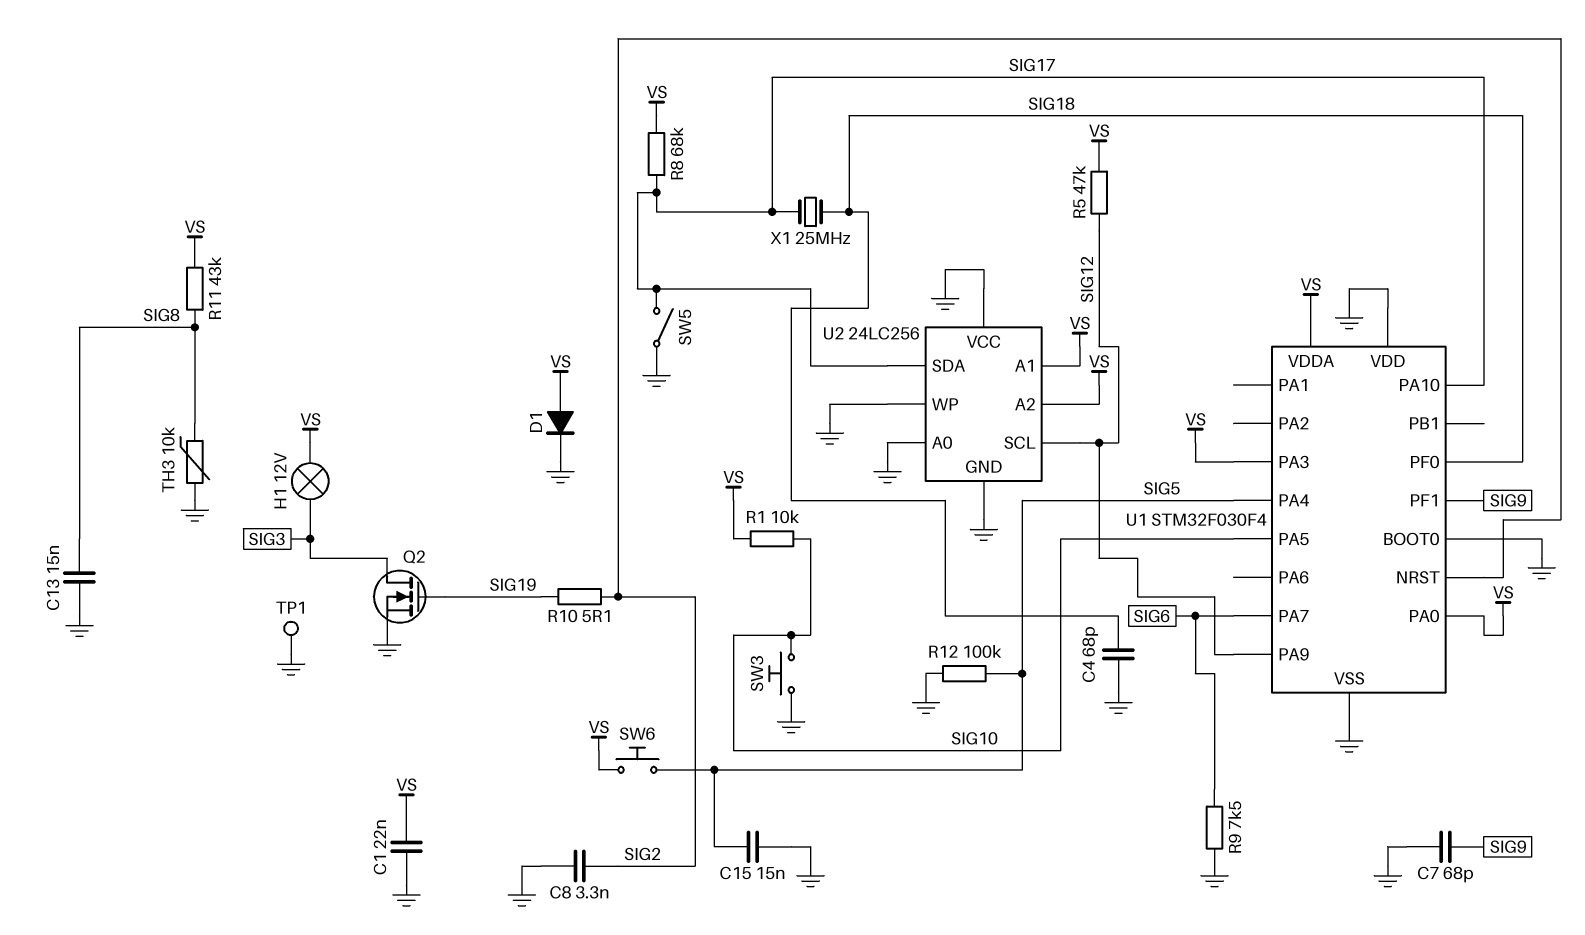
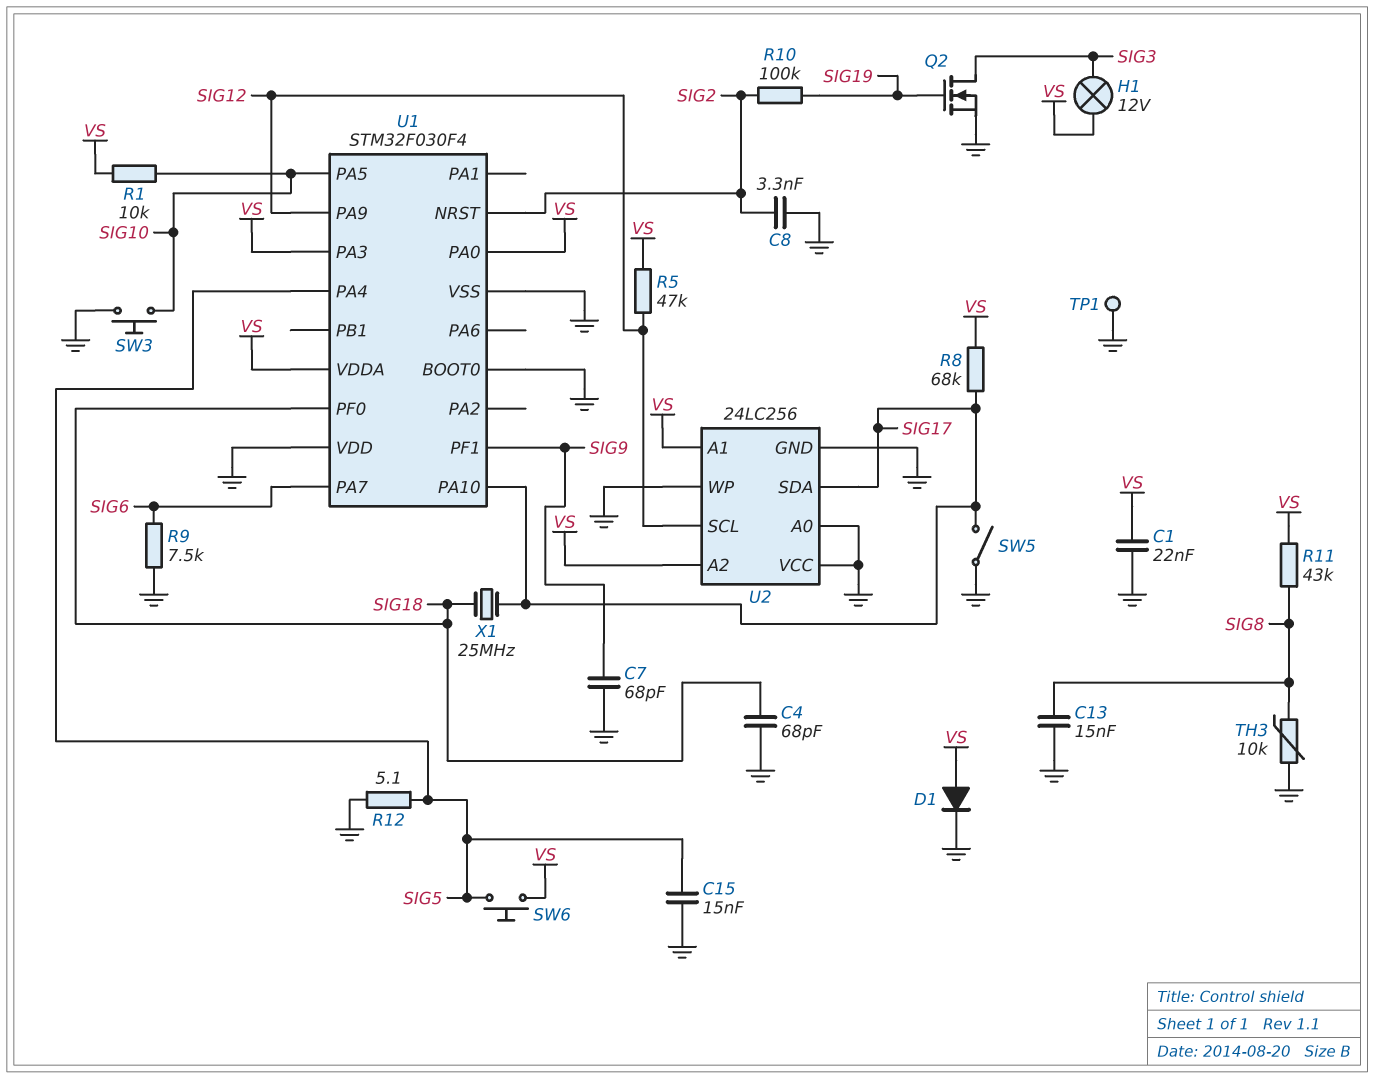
R10: 5.1 (SIG2, SIG19) -> 100k (SIG2, SIG19)
R12: 100k (GND, SIG5) -> 5.1 (GND, SIG5)

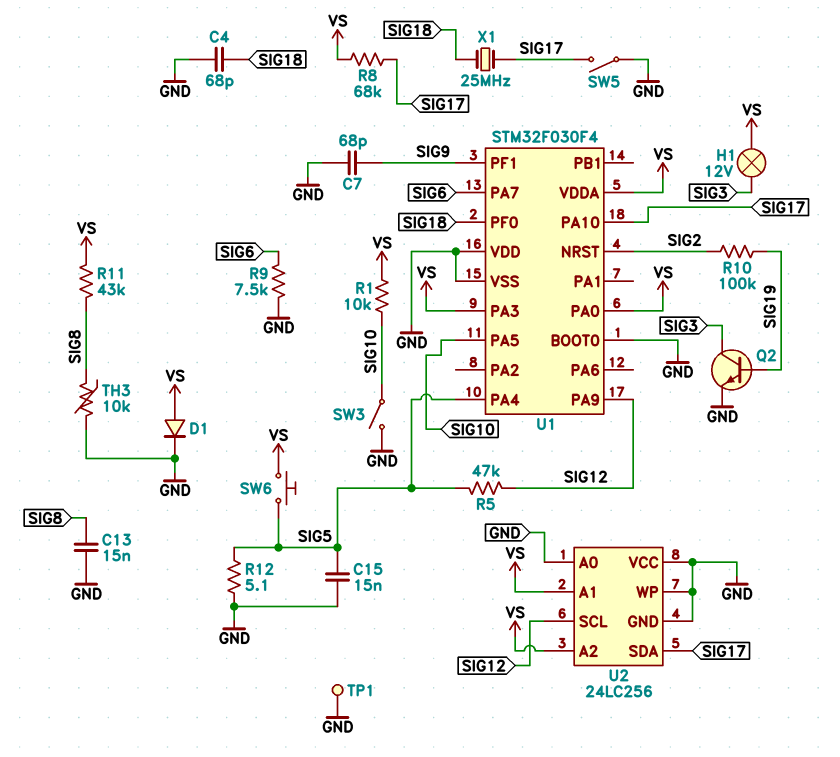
C1: 22nF (GND, VS) -> none
C8: 3.3nF (GND, SIG2) -> none
Q2: NMOS (G SIG19, D SIG3, S GND) -> NPN (B SIG19, C SIG3, E GND)
R5: 47k (SIG12, VS) -> 47k (SIG5, SIG12)
SW3: button (GND, SIG10) -> switch (GND, SIG10)

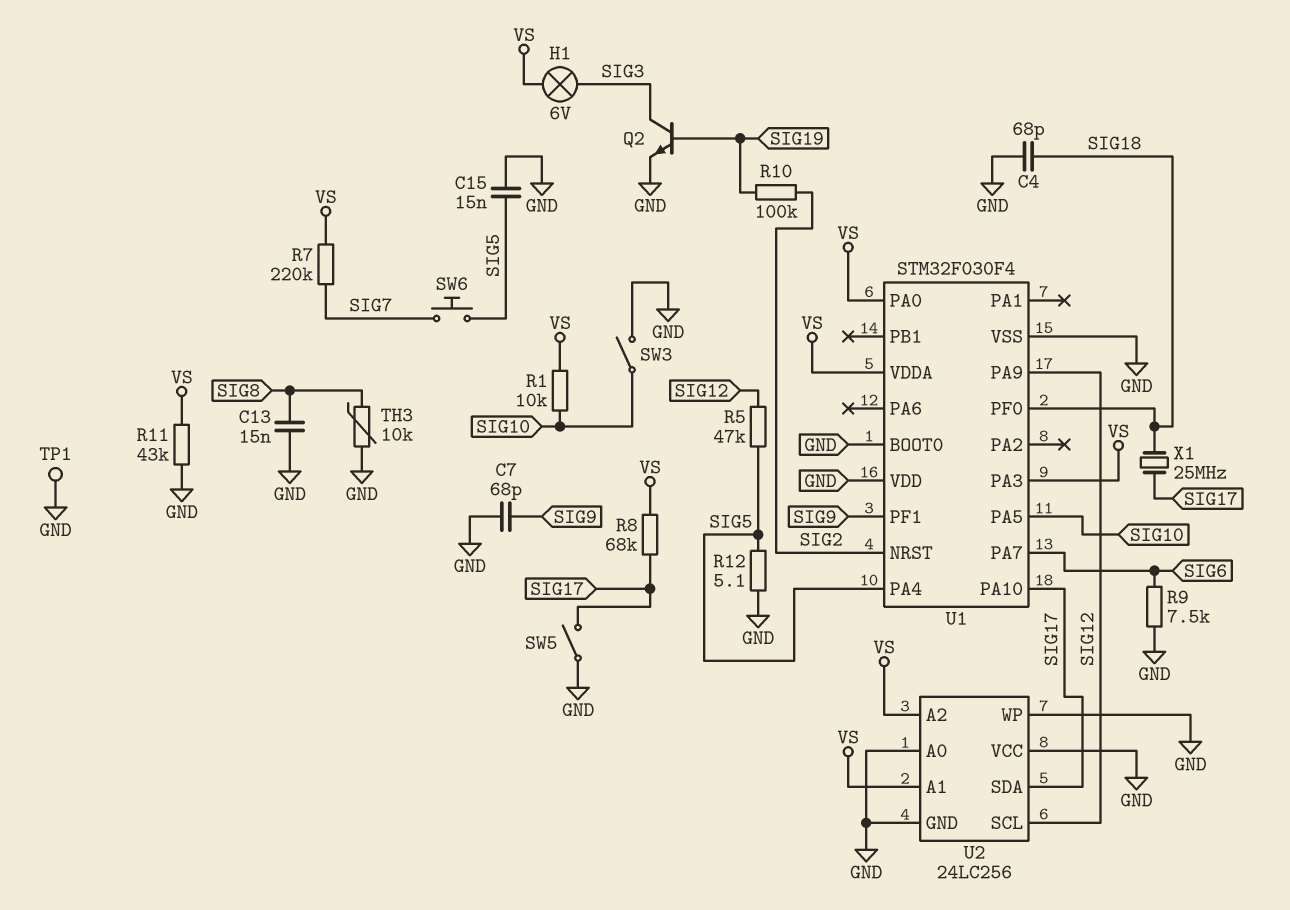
D1: diode (A VS, K GND) -> none
H1: lamp 12V (SIG3, VS) -> lamp 6V (SIG3, VS)
R7: none -> 220k (SIG7, VS)
R11: 43k (SIG8, VS) -> 43k (GND, VS)
SW6: button (SIG5, VS) -> button (SIG5, SIG7)

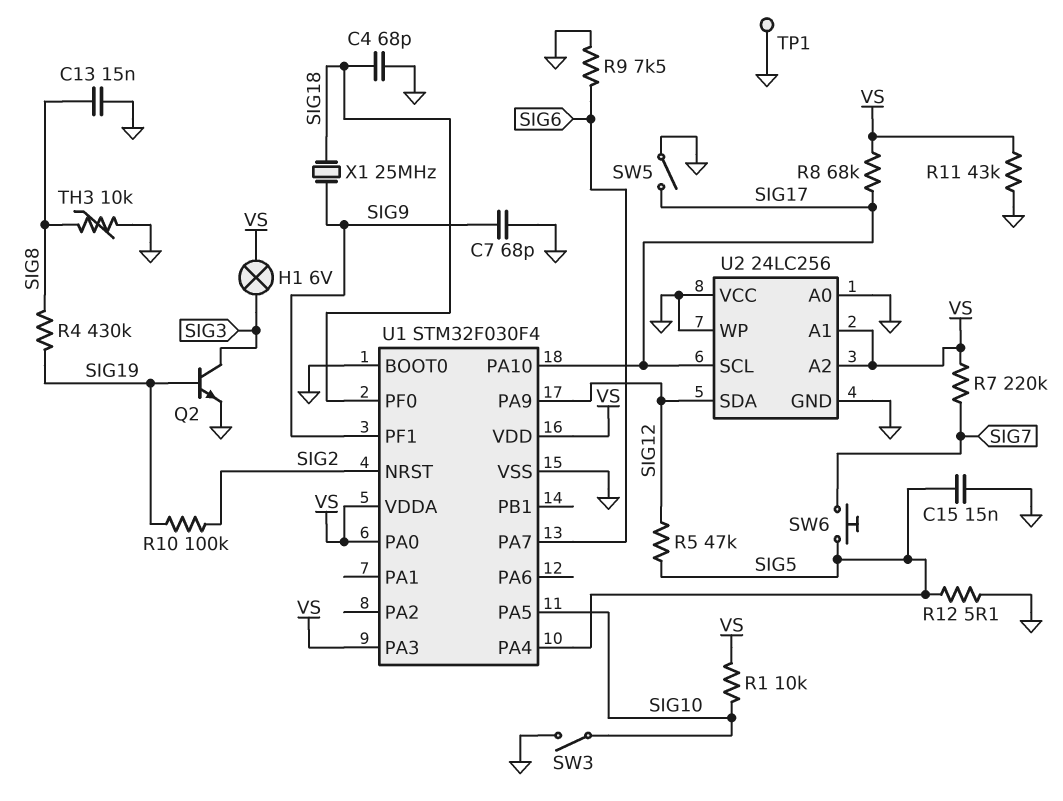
R4: none -> 430k (SIG8, SIG19)
U1 pin VDD: GND -> VS
U2 pin SCL: SIG12 -> SIG17
U2 pin SDA: SIG17 -> SIG12
X1: 25MHz (SIG17, SIG18) -> 25MHz (SIG9, SIG18)

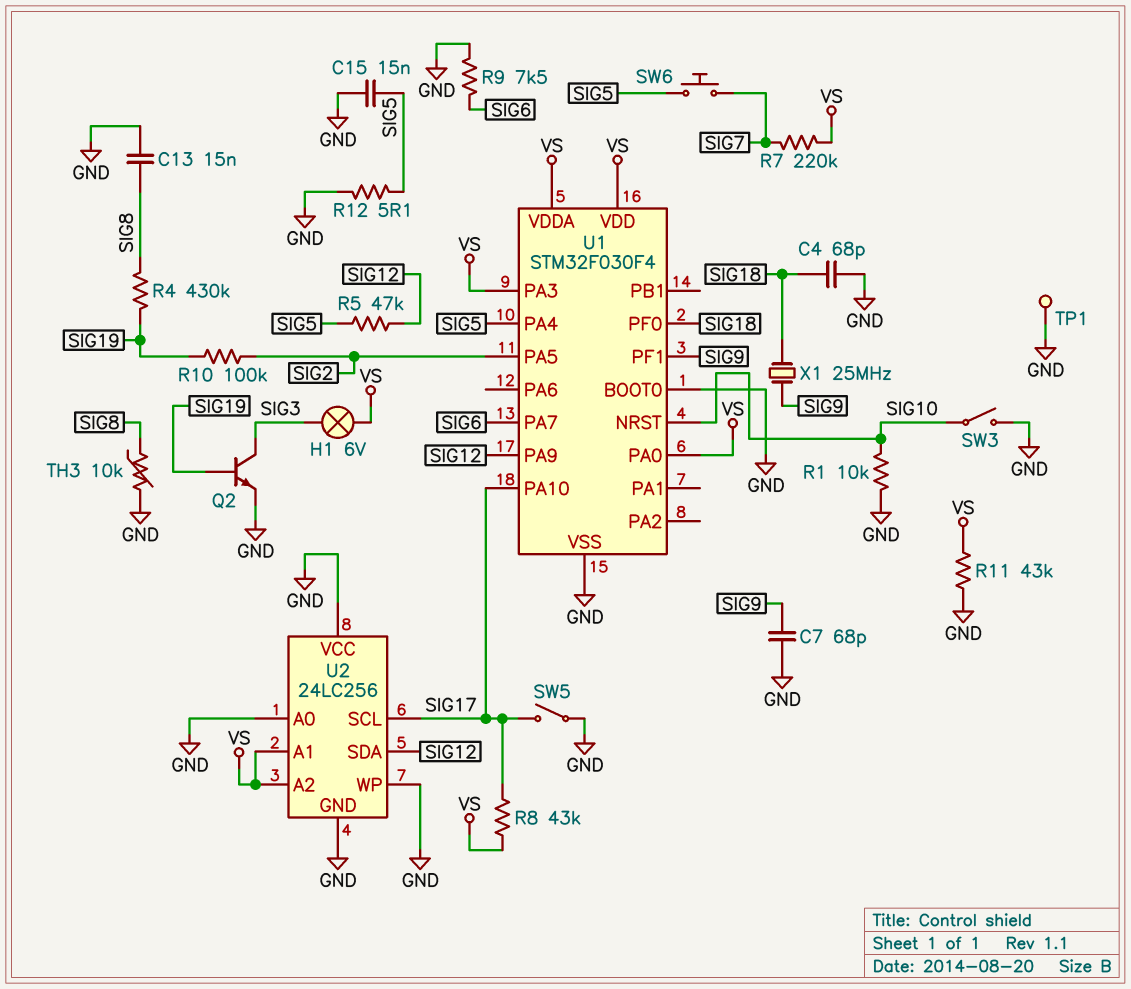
R1: 10k (SIG10, VS) -> 10k (GND, SIG10)
R8: 68k (SIG17, VS) -> 43k (SIG17, VS)
U1 pin NRST: SIG2 -> SIG10
U1 pin PA5: SIG10 -> SIG2

